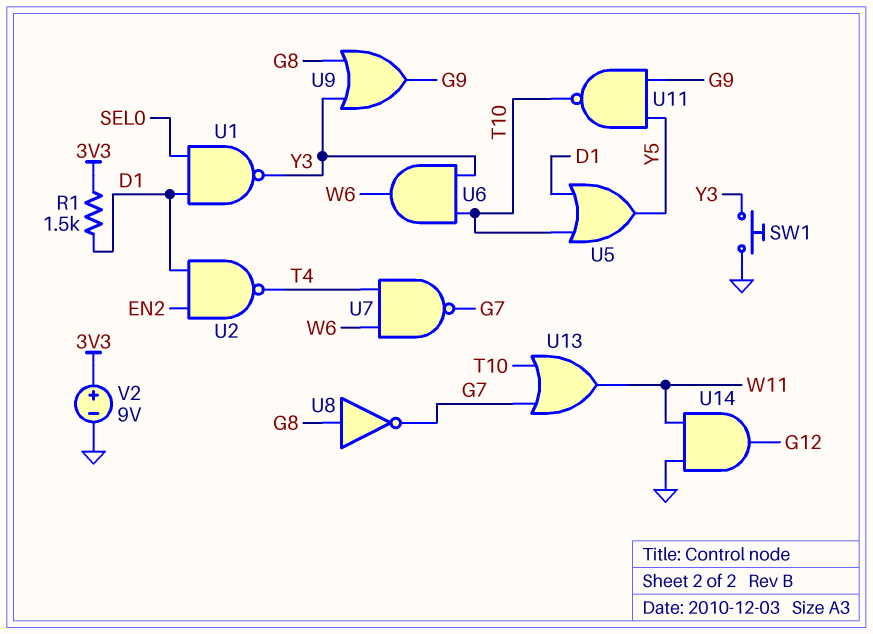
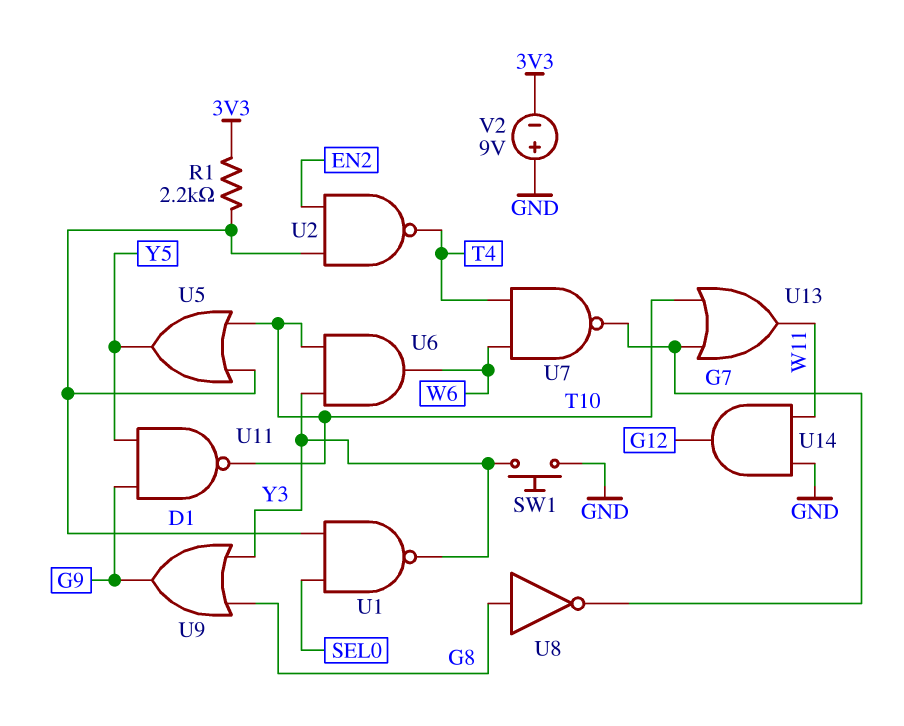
R1: 1.5k (3V3, D1) -> 2.2k (3V3, D1)
V2: 9V (plus 3V3, minus GND) -> 9V (plus GND, minus 3V3)

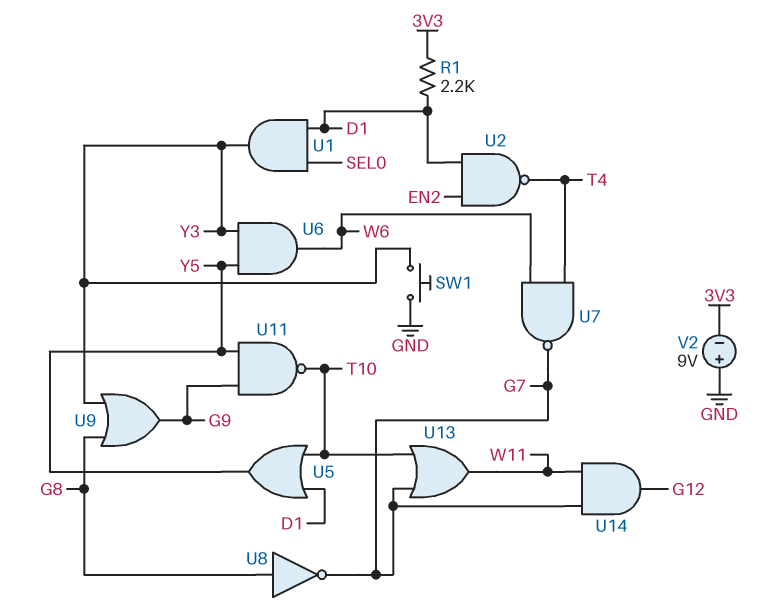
U1: NAND (in D1, in SEL0, out Y3) -> AND (in D1, in SEL0, out Y3)
U6: AND (in T10, in Y3, out W6) -> AND (in Y3, in Y5, out W6)
U14: AND (in GND, in W11, out G12) -> AND (in G7, in W11, out G12)

